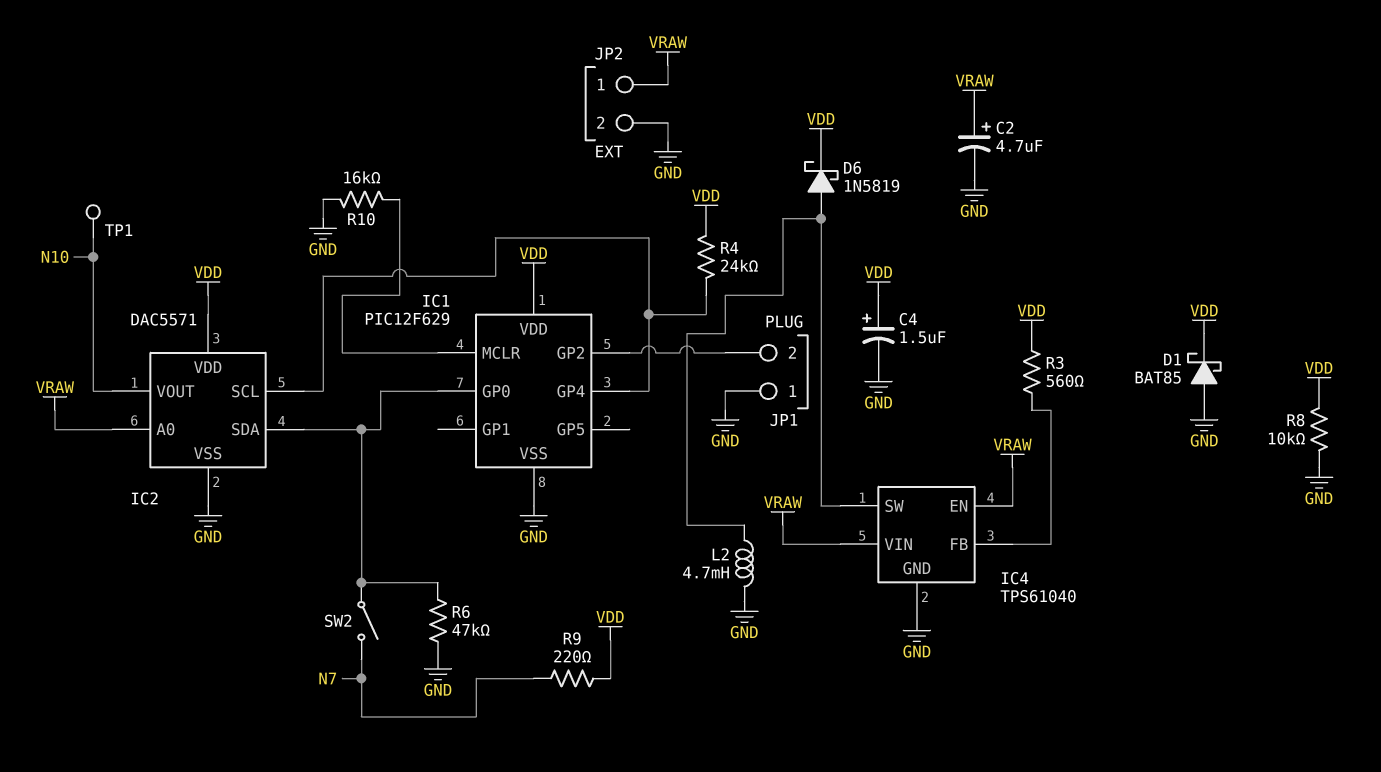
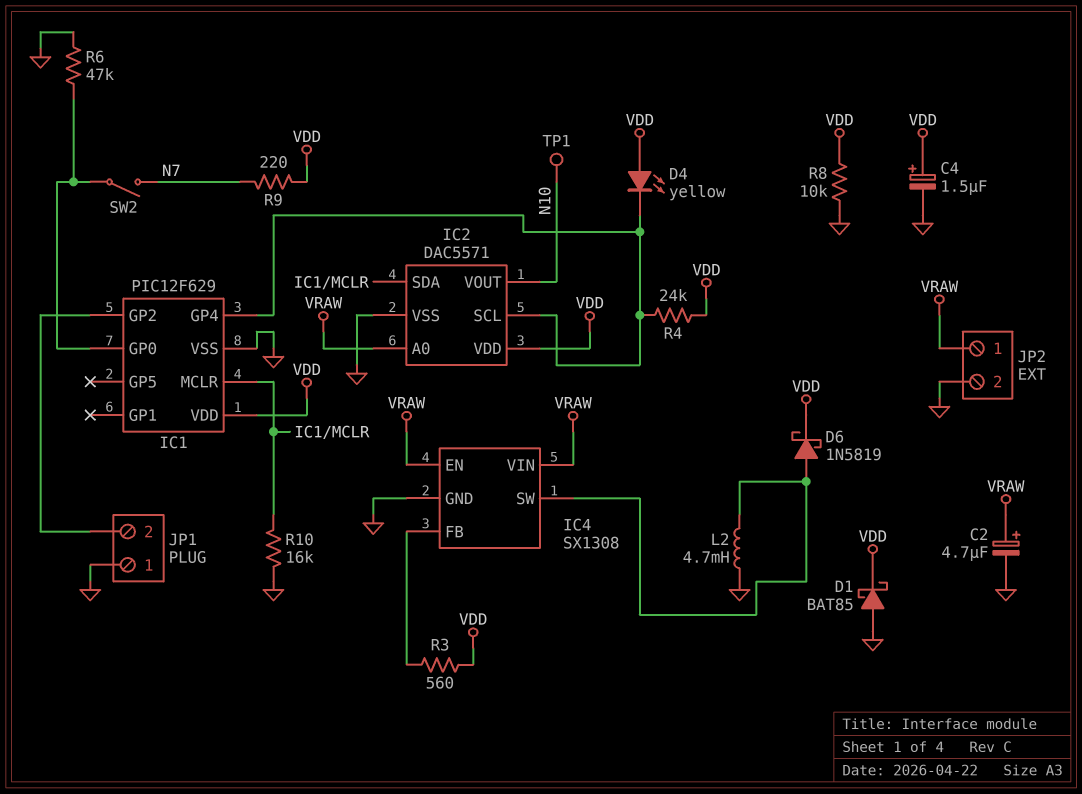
D4: none -> LED yellow (A VDD, K IC1/GP4)
IC2 pin SDA: IC1/GP0 -> IC1/MCLR
IC4: TPS61040 -> SX1308

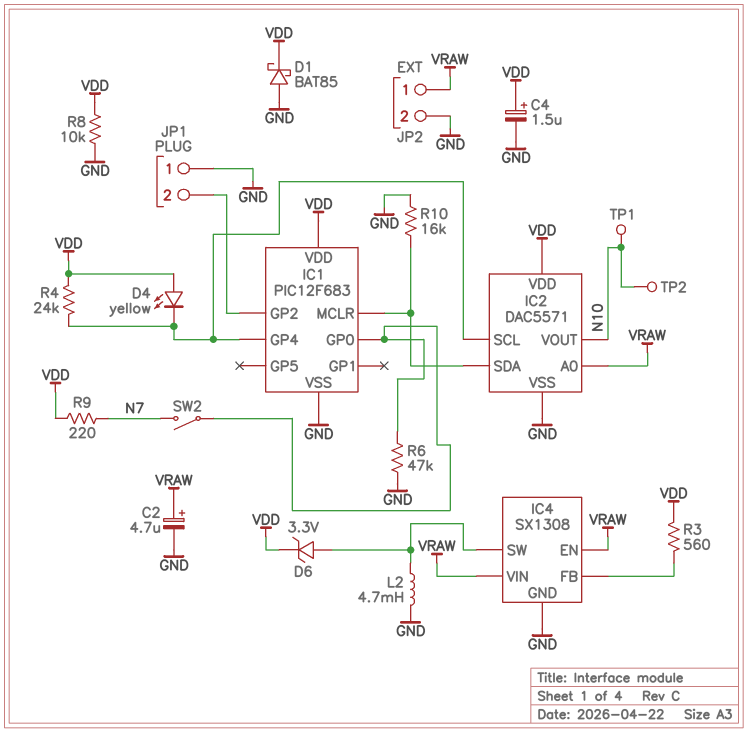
D6: schottky 1N5819 (A IC4/SW, K VDD) -> zener 3.3V (A IC4/SW, K VDD)
IC1: PIC12F629 -> PIC12F683
TP2: none -> test point (N10)

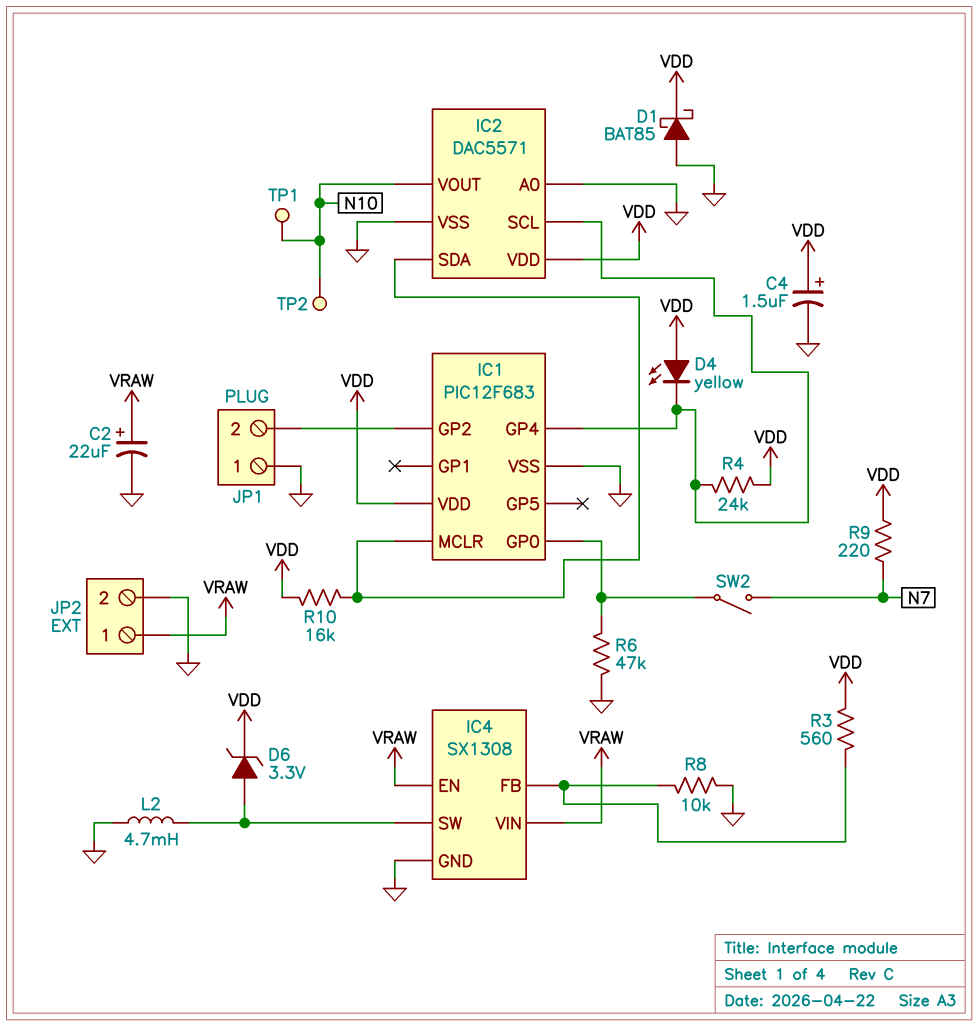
C2: 4.7uF (plus VRAW, minus GND) -> 22uF (plus VRAW, minus GND)
IC2 pin A0: VRAW -> GND
R8: 10k (GND, VDD) -> 10k (GND, IC4/FB)
R10: 16k (GND, IC1/MCLR) -> 16k (IC1/MCLR, VDD)

